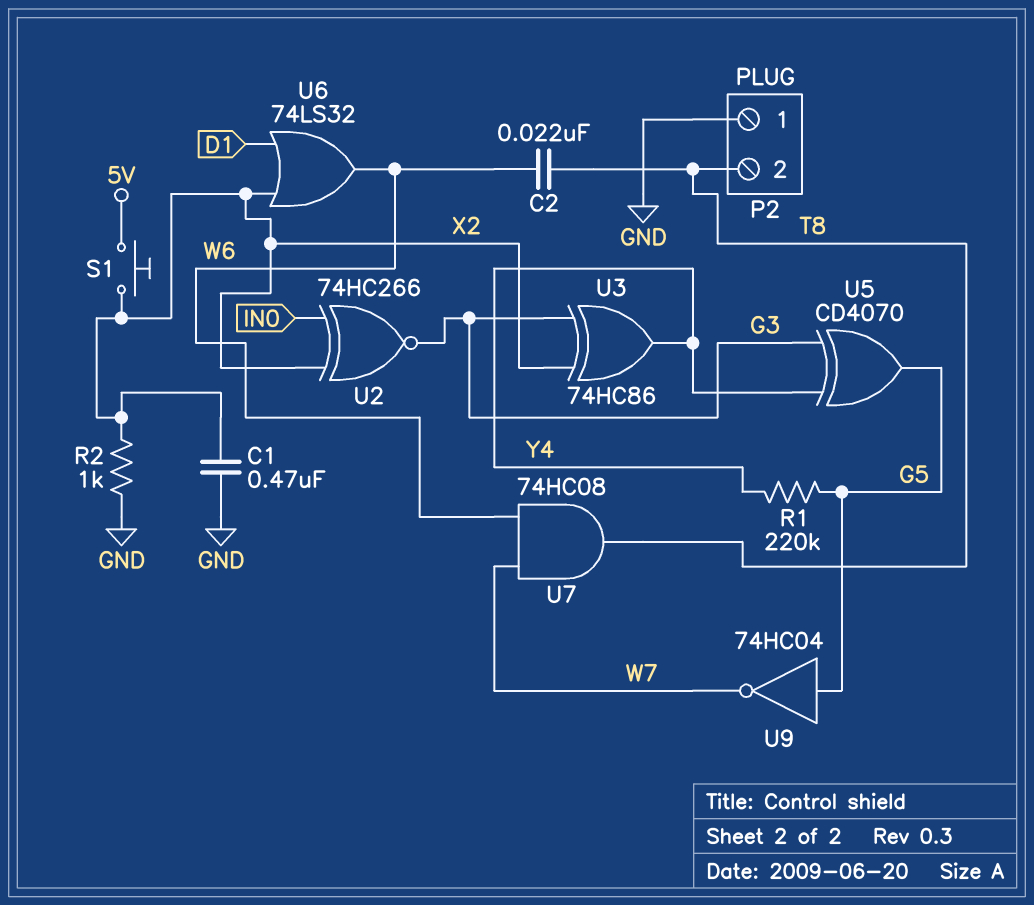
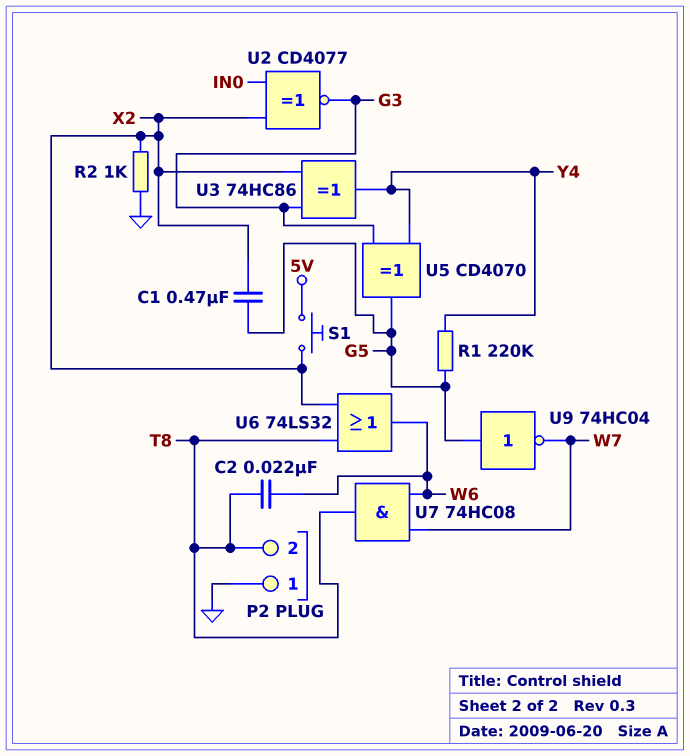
C1: 470nF (GND, X2) -> 470nF (G5, X2)
U2: XNOR 74HC266 (in IN0, in X2, out G3) -> XNOR CD4077 (in IN0, in X2, out G3)
U6: OR 74LS32 (in D1, in X2, out W6) -> OR 74LS32 (in T8, in X2, out W6)

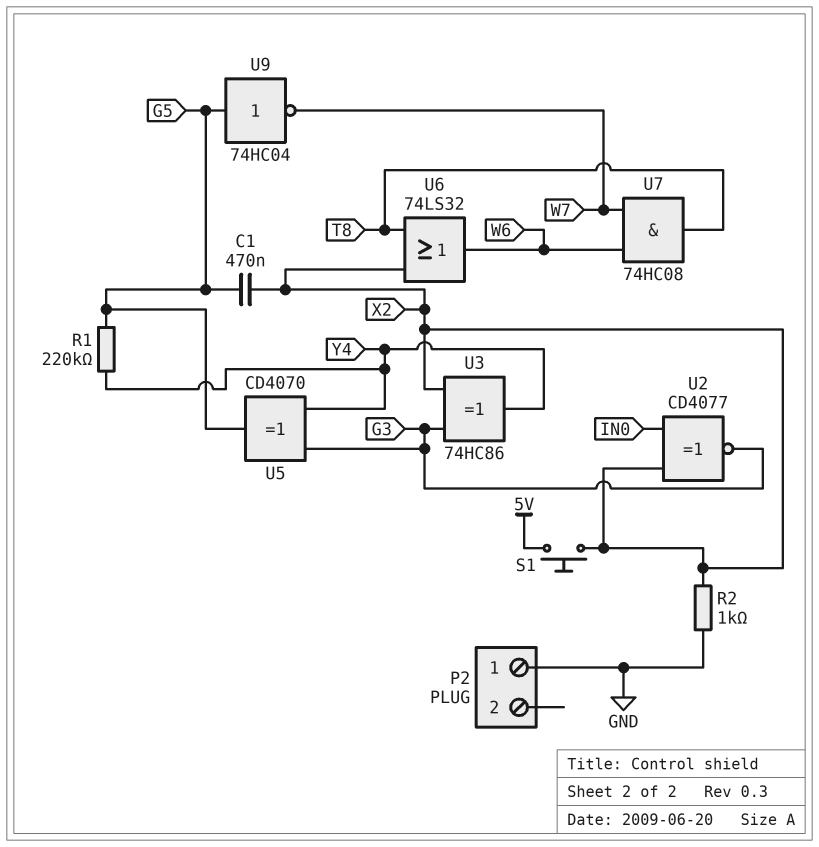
C2: 22nF (T8, W6) -> none
P2 pin 2: T8 -> none

